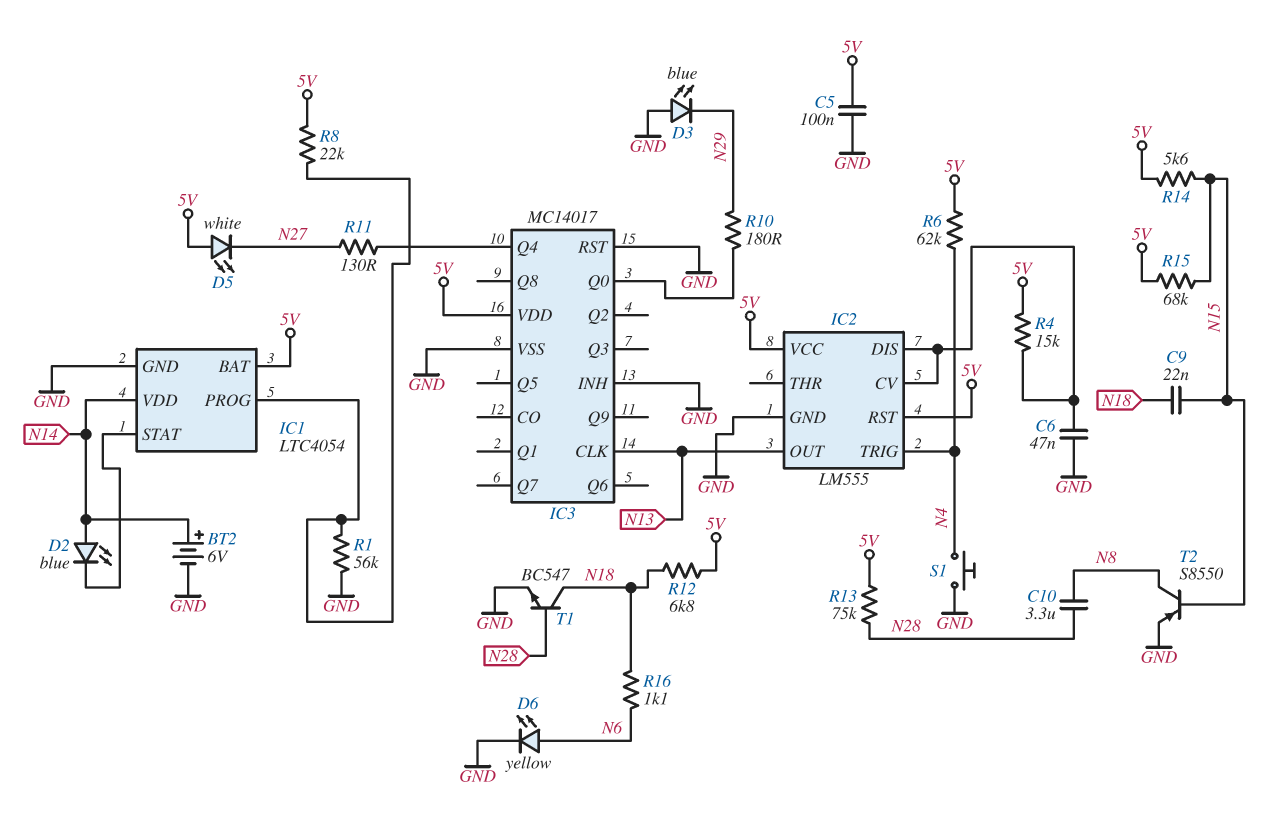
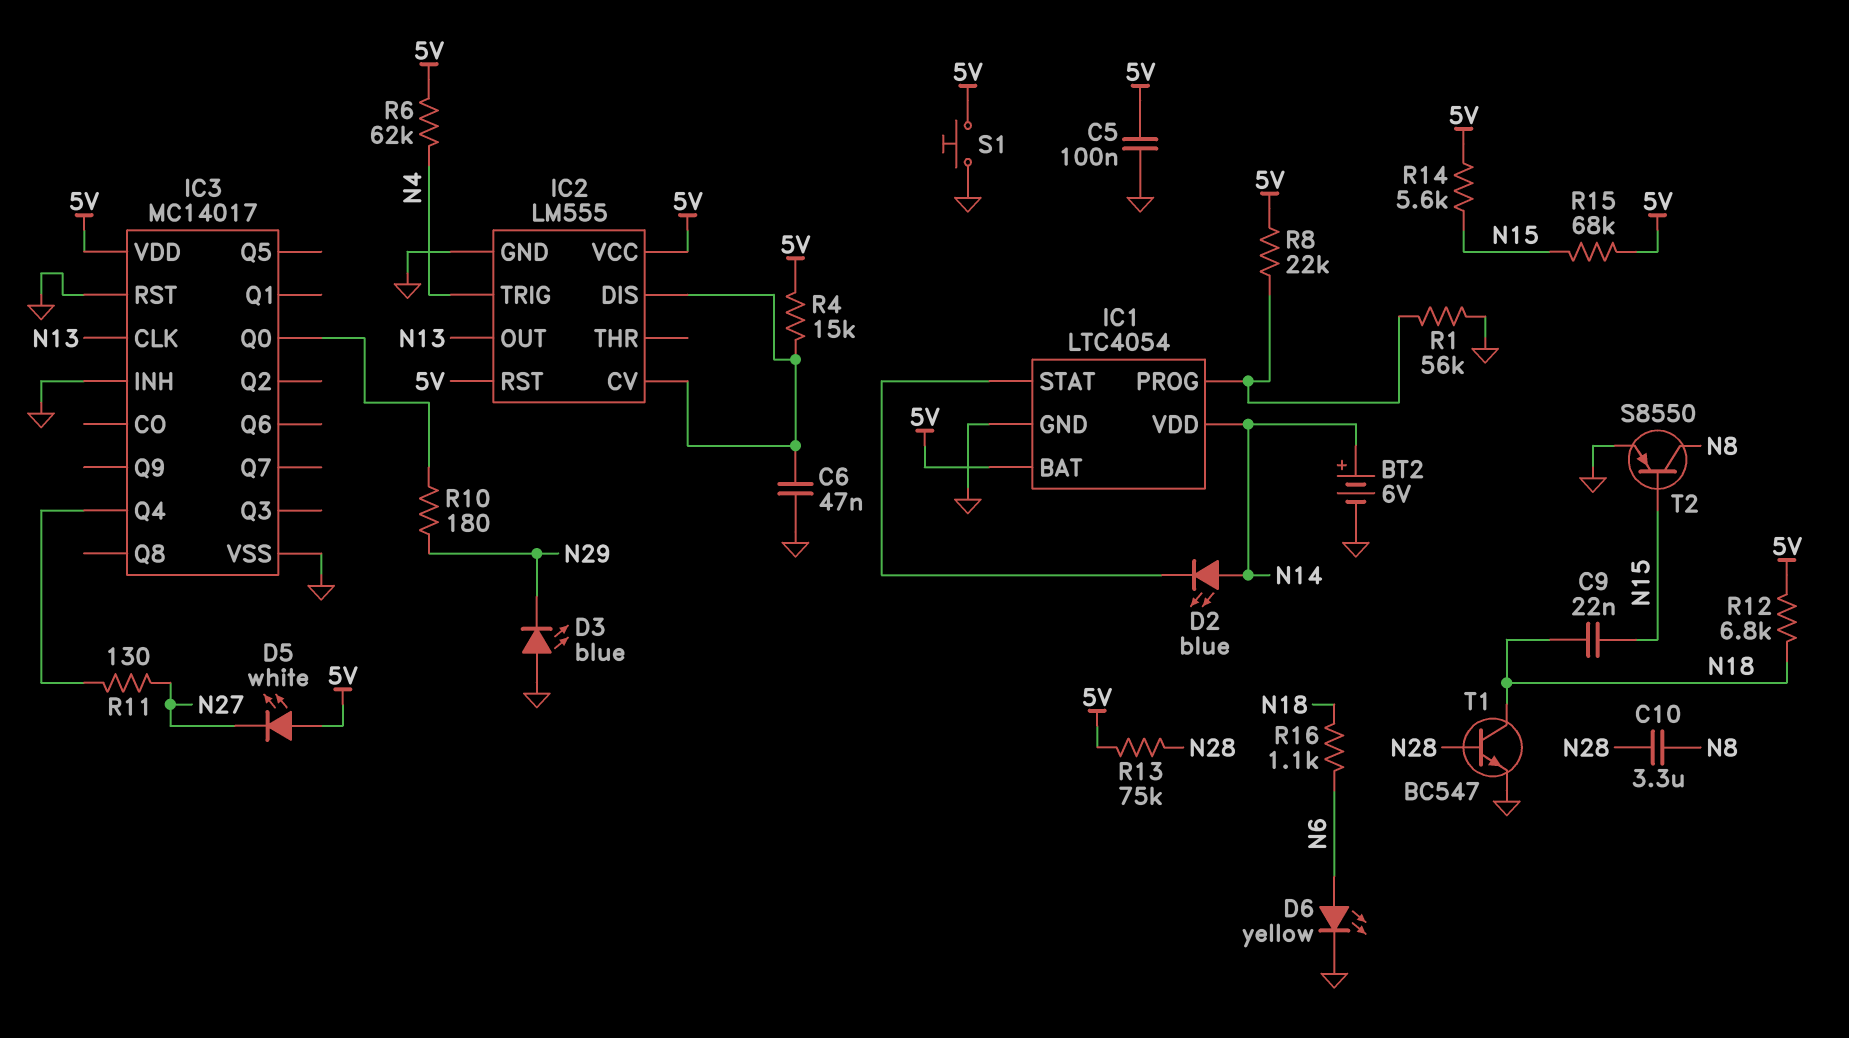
S1: button (GND, N4) -> button (5V, GND)

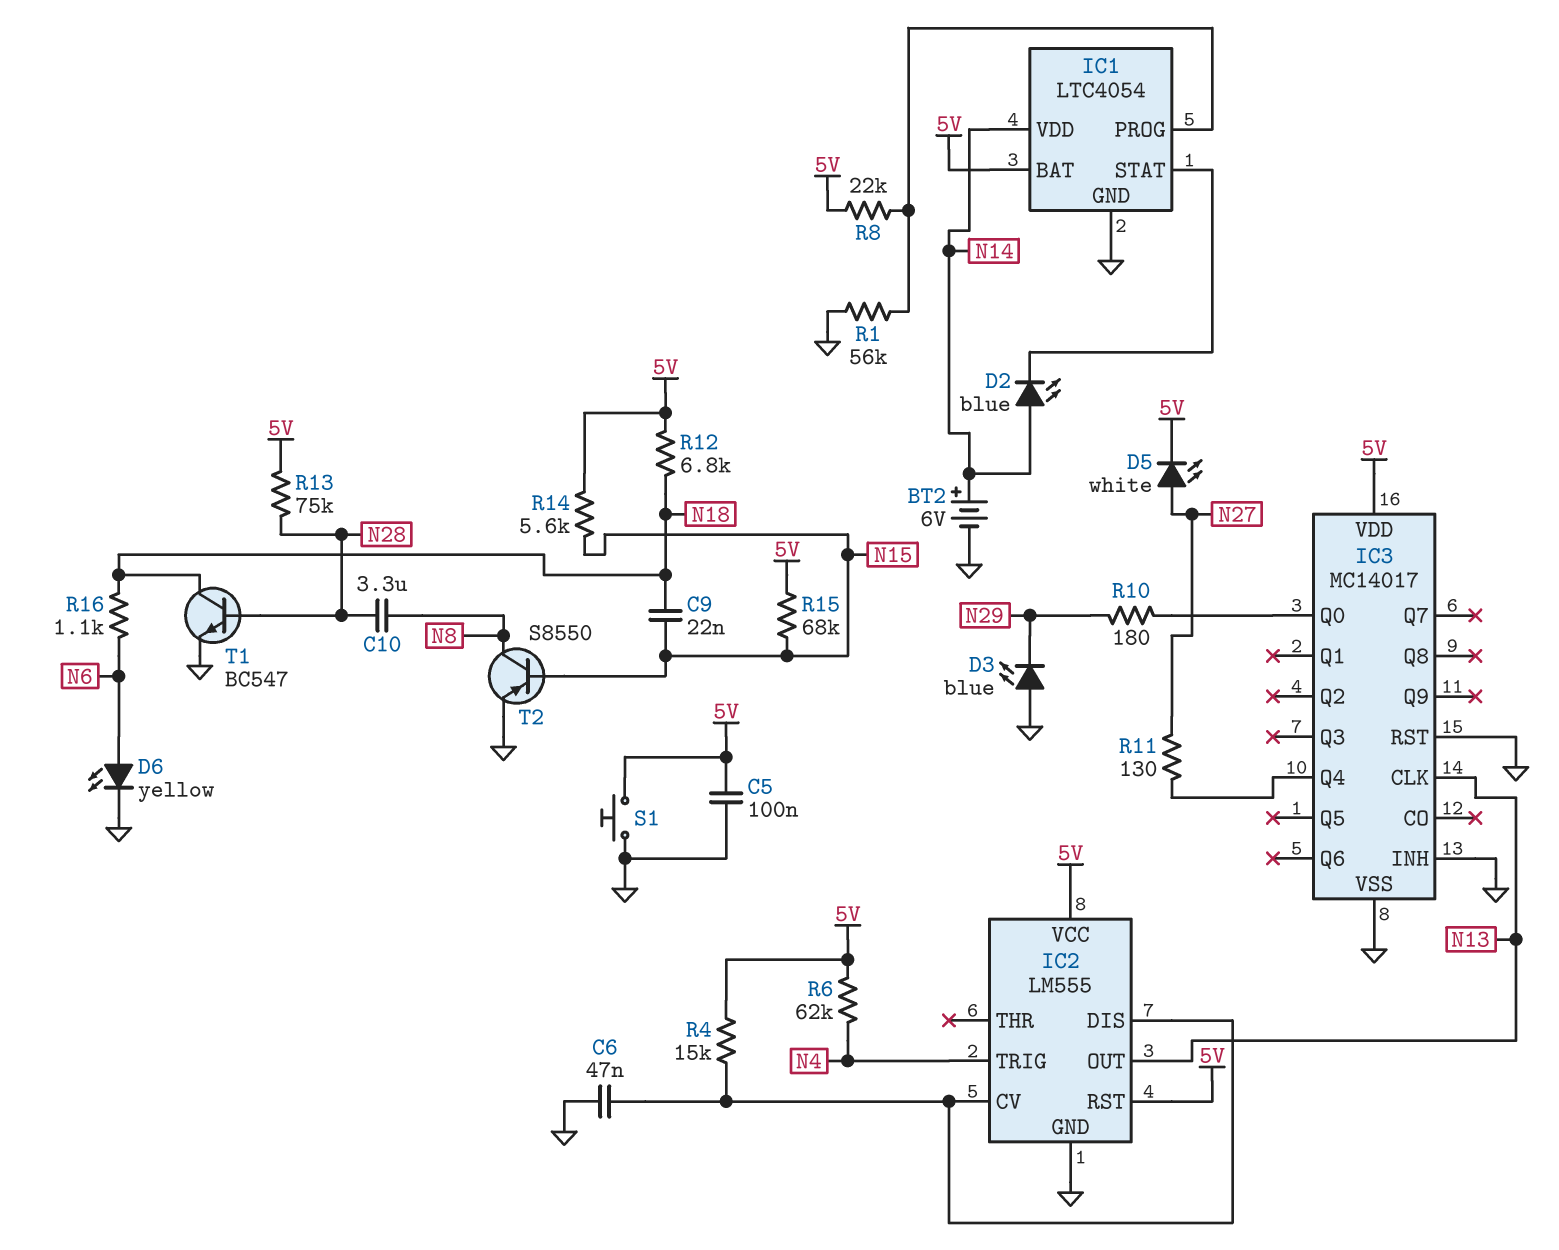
D5: LED white (A 5V, K N27) -> LED white (A N27, K 5V)

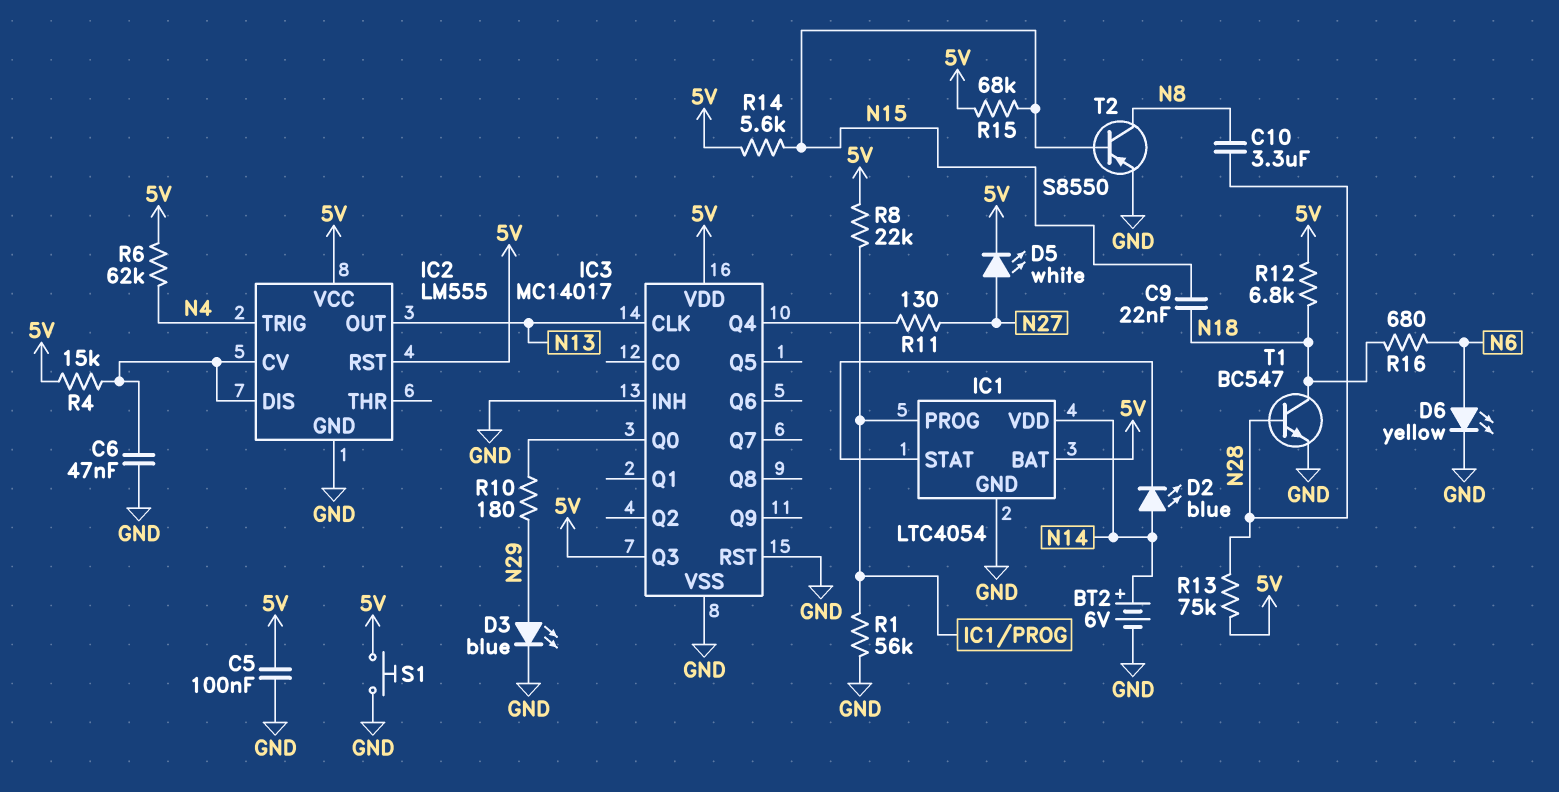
D3: LED blue (A GND, K N29) -> LED blue (A N29, K GND)
IC3 pin Q3: none -> 5V
R16: 1.1k (N6, N18) -> 680 (N6, N18)

